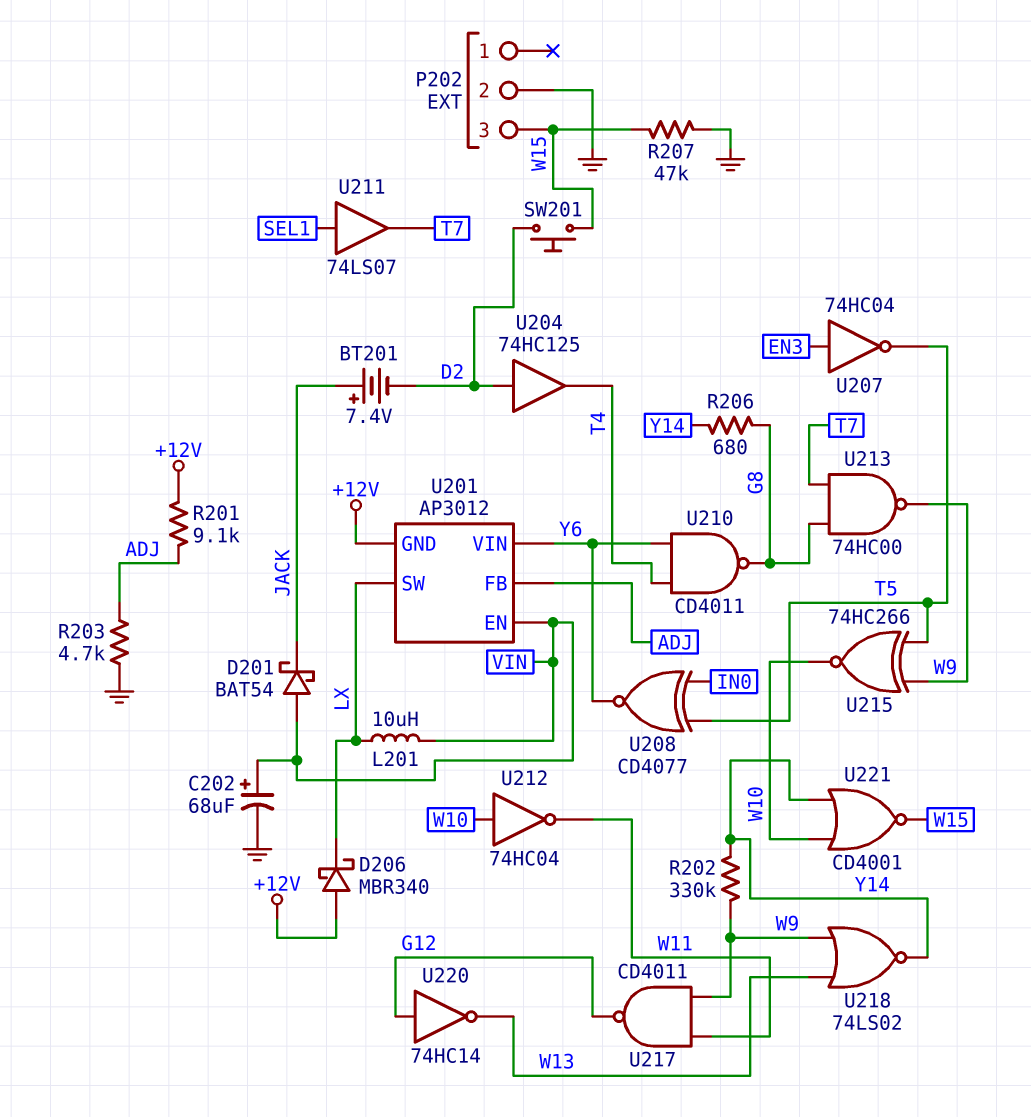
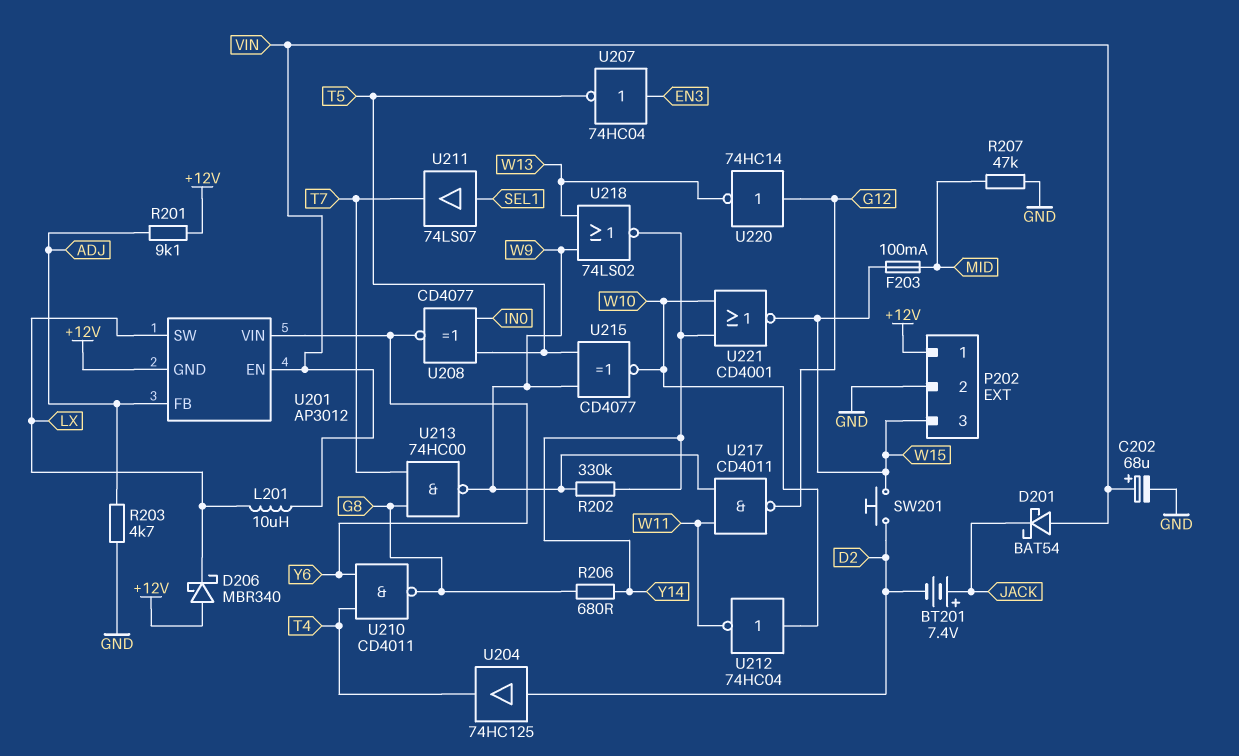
F203: none -> 100mA (MID, W15)
P202 pin 1: none -> +12V
R207: 47k (GND, W15) -> 47k (GND, MID)
U215: XNOR 74HC266 (in T5, in W9, out W10) -> XNOR CD4077 (in T5, in W9, out W10)

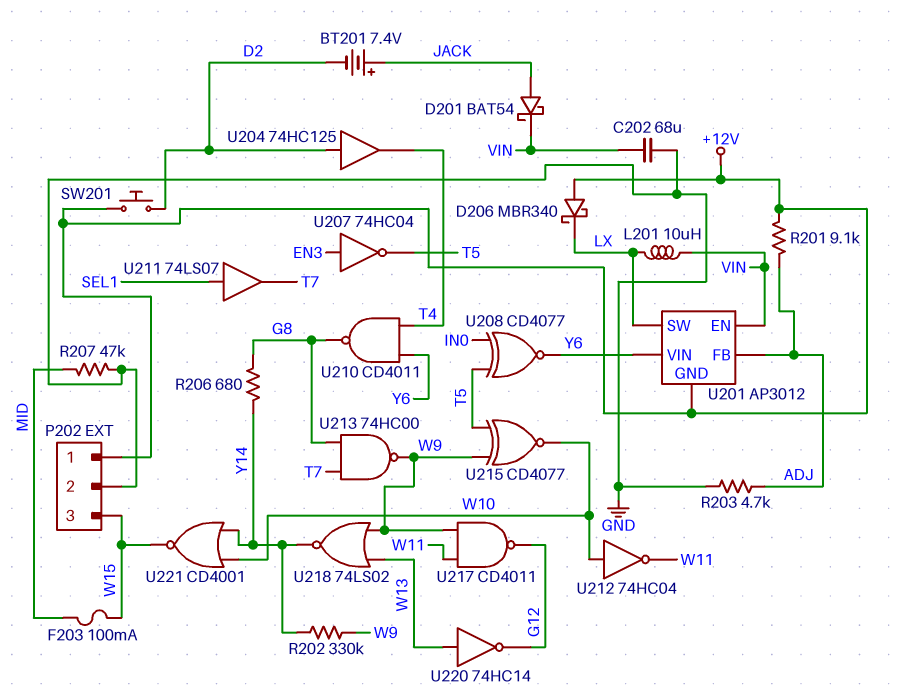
C202: 68uF (plus VIN, minus GND) -> 68uF (GND, VIN)
D201: schottky BAT54 (A VIN, K JACK) -> schottky BAT54 (A JACK, K VIN)
SW201: button (D2, W15) -> button (+12V, D2)
U220: NOT 74HC14 (in G12, out W13) -> NOT 74HC14 (in W13, out G12)

